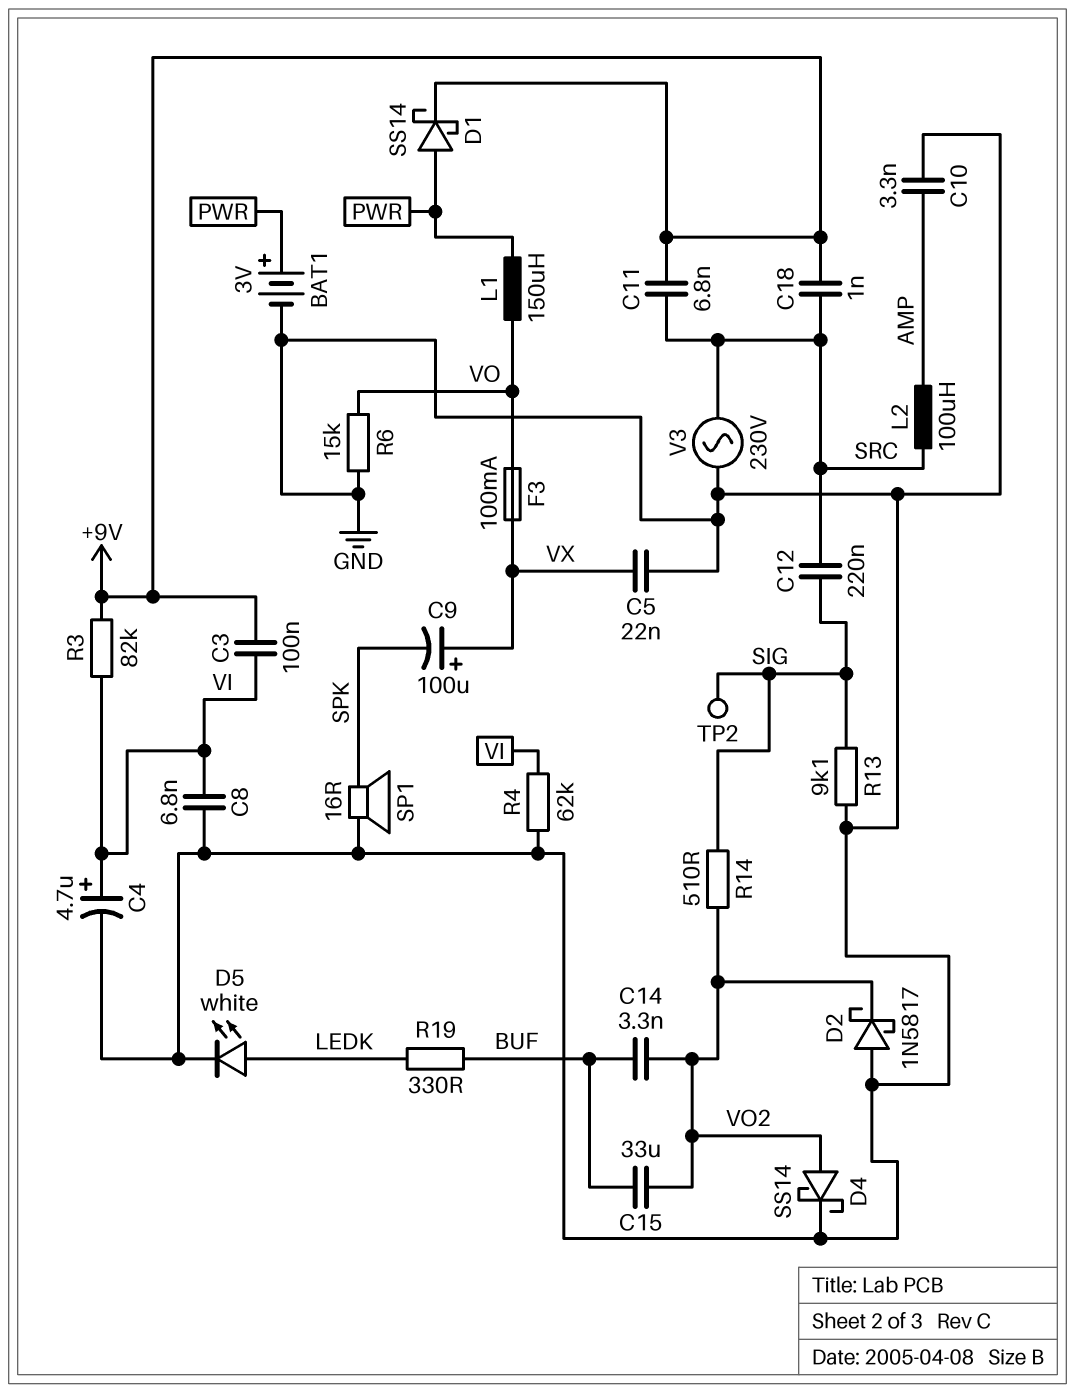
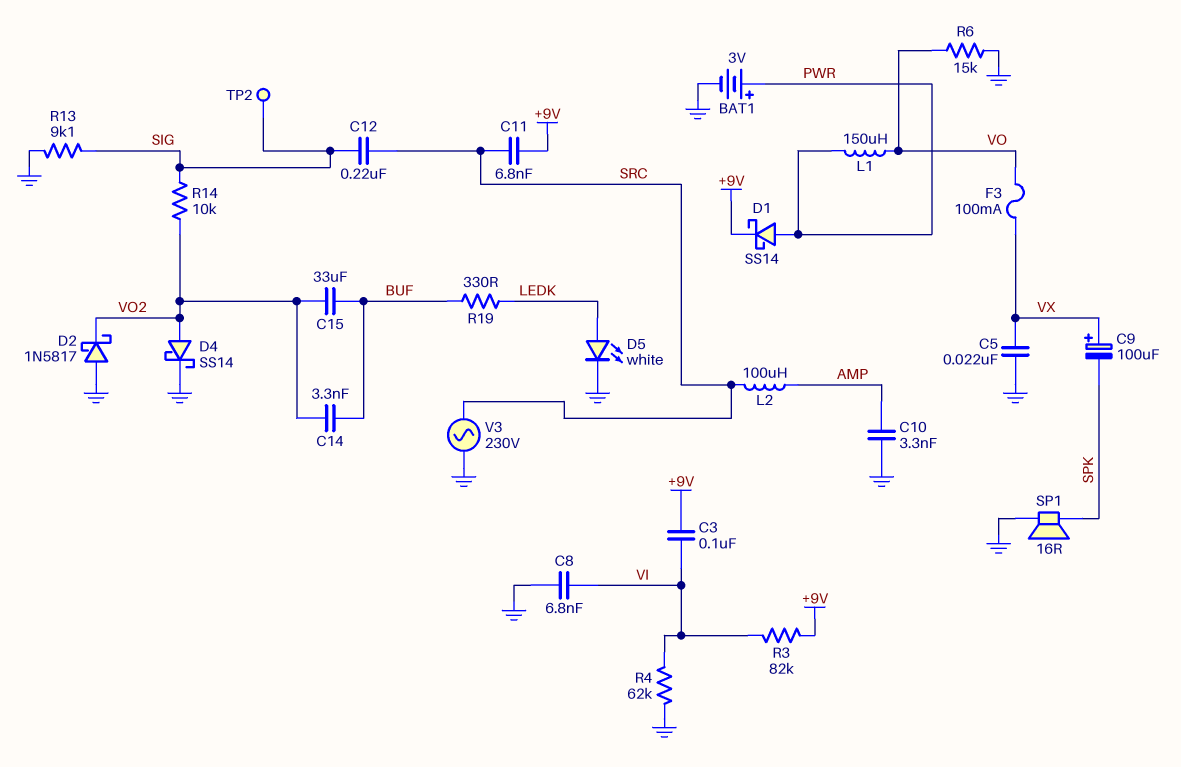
C4: 4.7uF (plus VI, minus GND) -> none
C18: 1nF (+9V, SRC) -> none
R14: 510 (SIG, VO2) -> 10k (SIG, VO2)

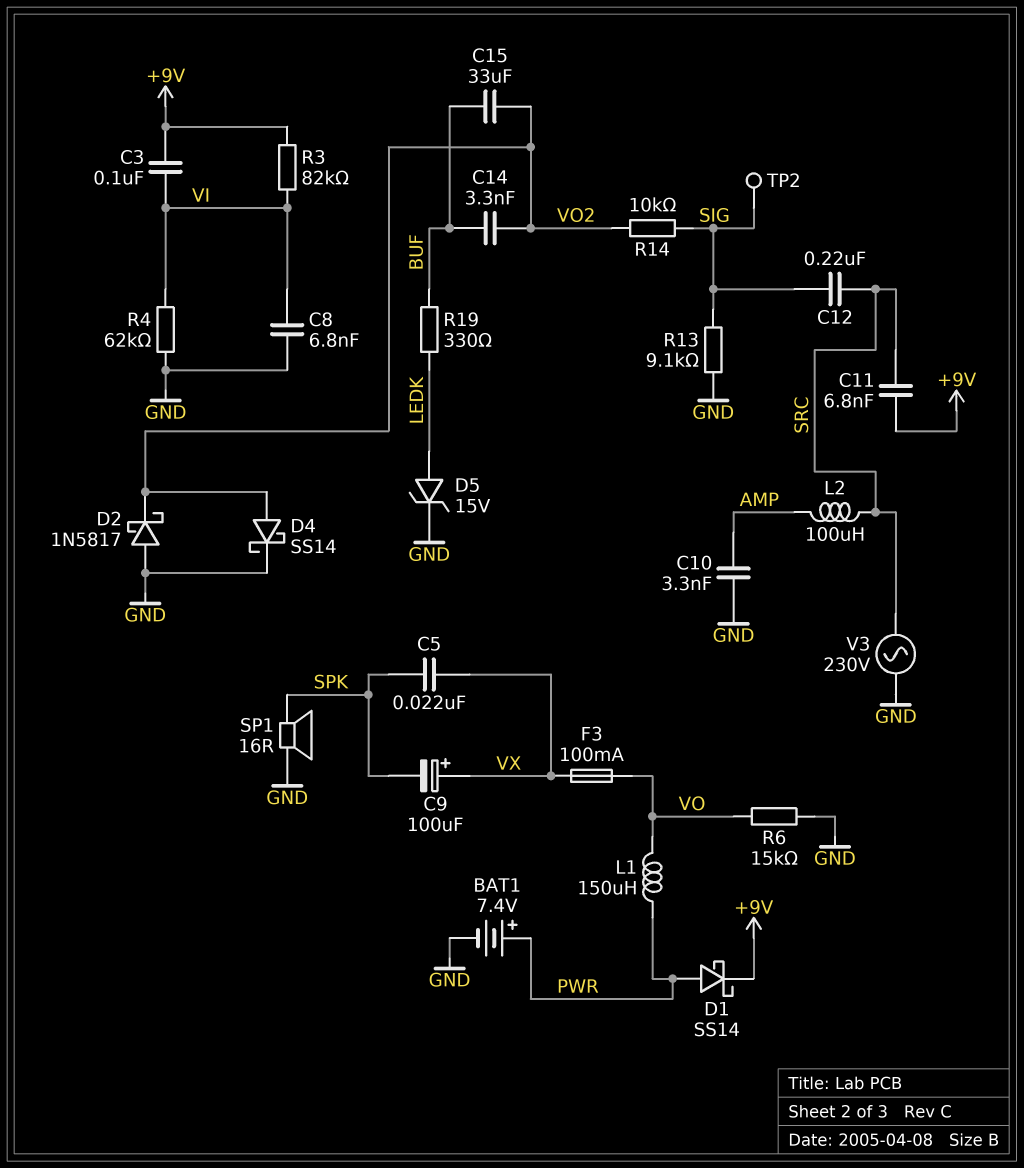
BAT1: 3V (plus PWR, minus GND) -> 7.4V (plus PWR, minus GND)
C5: 22nF (GND, VX) -> 22nF (SPK, VX)
D5: LED white (A LEDK, K GND) -> zener 15V (A LEDK, K GND)

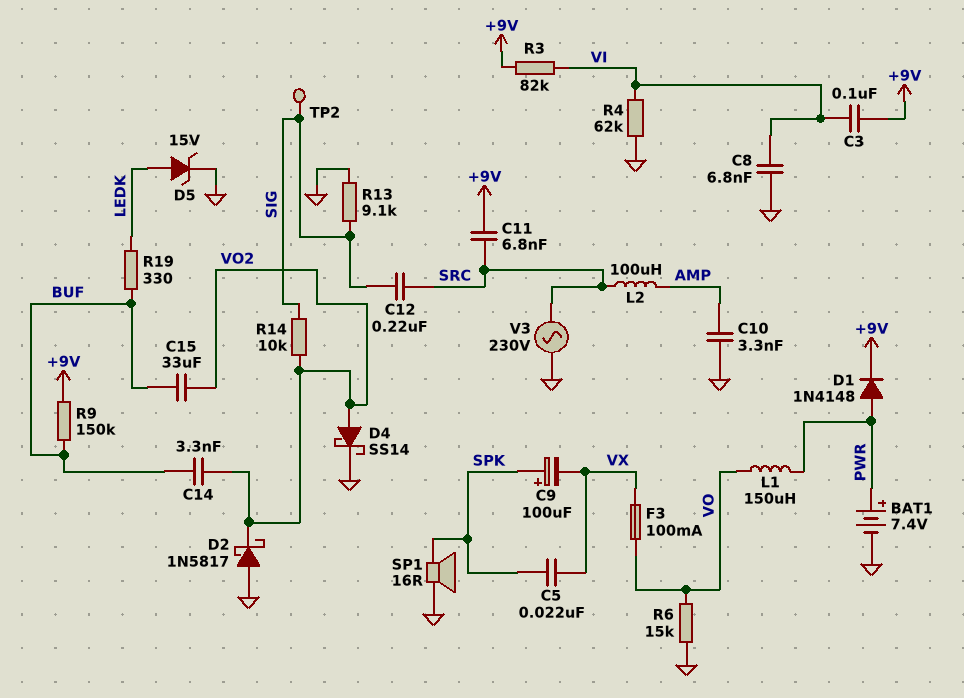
C9: 100uF (plus VX, minus SPK) -> 100uF (plus SPK, minus VX)
D1: schottky SS14 (A PWR, K +9V) -> diode 1N4148 (A PWR, K +9V)
R9: none -> 150k (+9V, BUF)

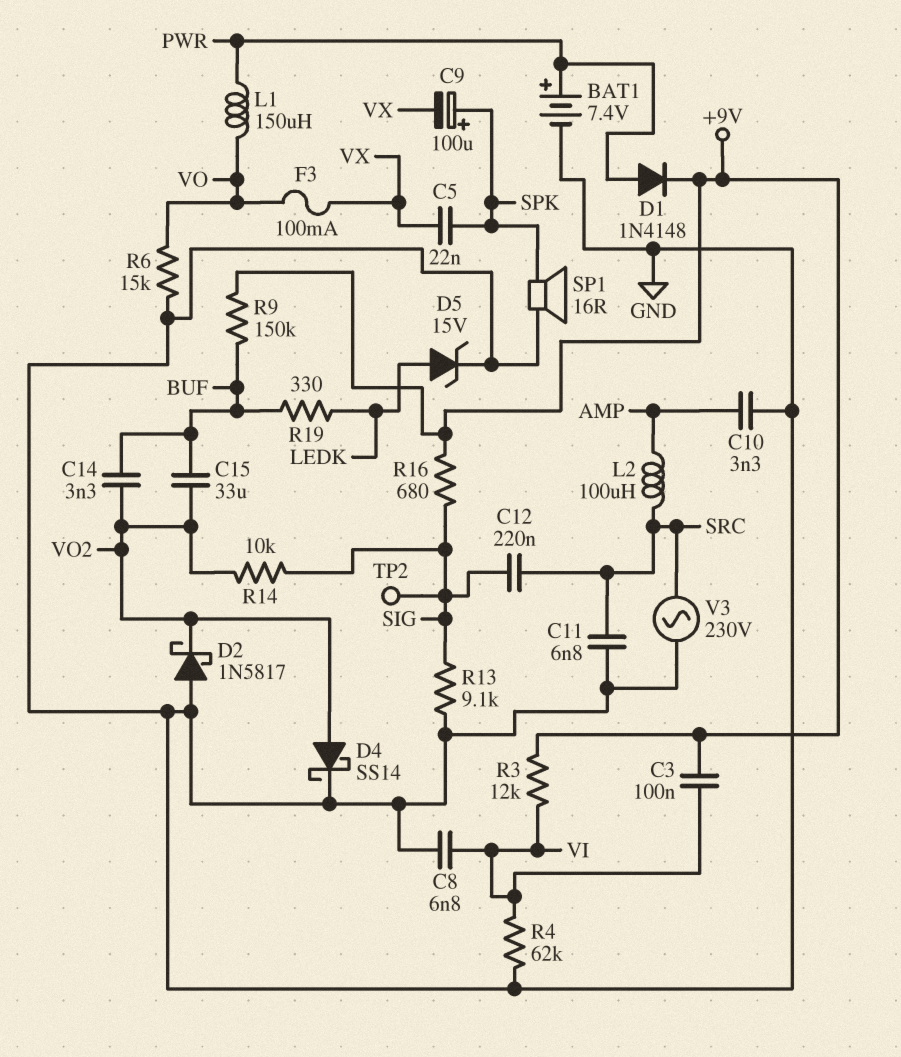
C11: 6.8nF (+9V, SRC) -> 6.8nF (GND, SRC)
R3: 82k (+9V, VI) -> 12k (+9V, VI)
R16: none -> 680 (+9V, SIG)

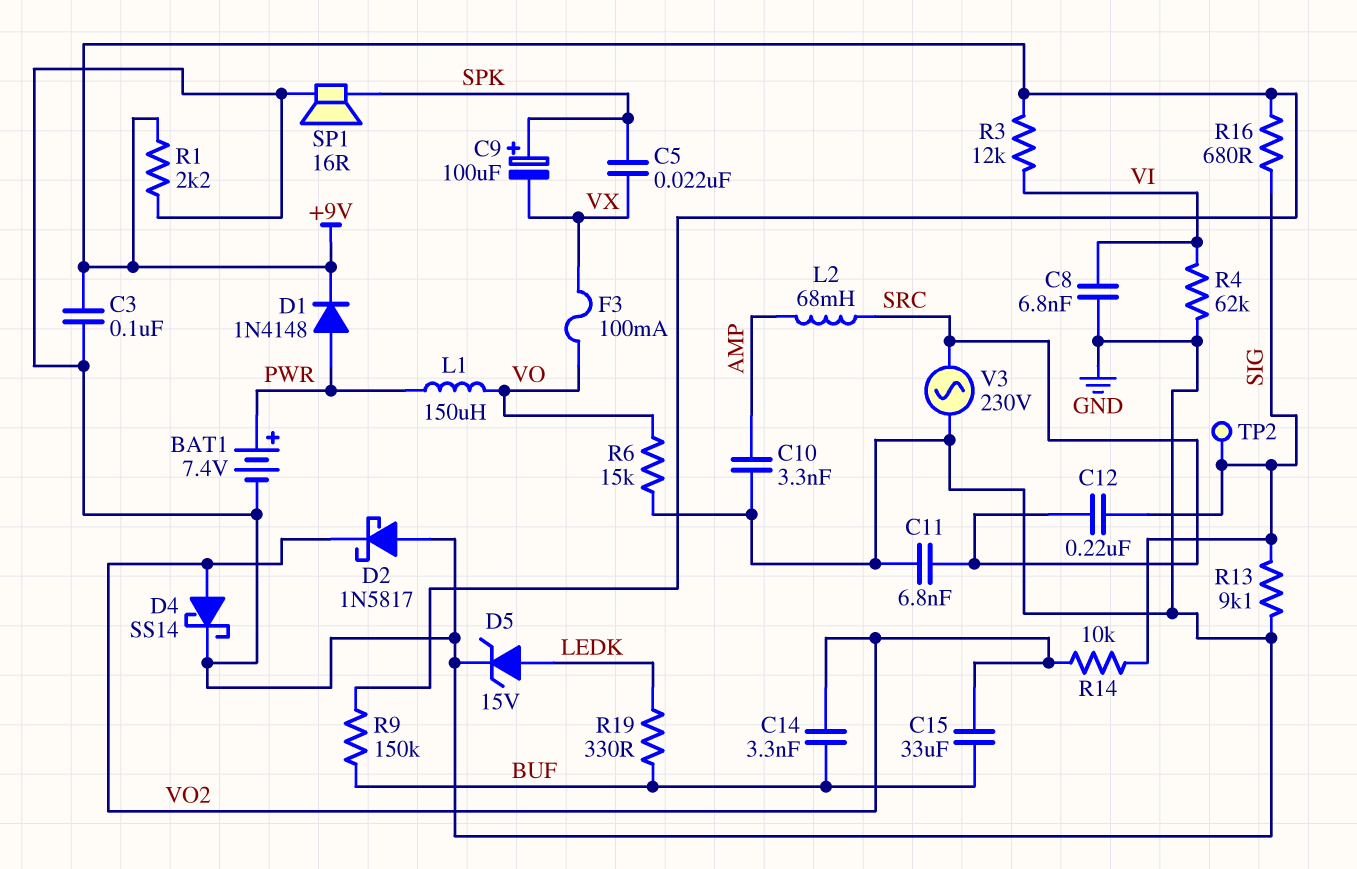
C3: 100nF (+9V, VI) -> 100nF (+9V, GND)
L2: 100uH (AMP, SRC) -> 68mH (AMP, SRC)
R1: none -> 2.2k (+9V, GND)

